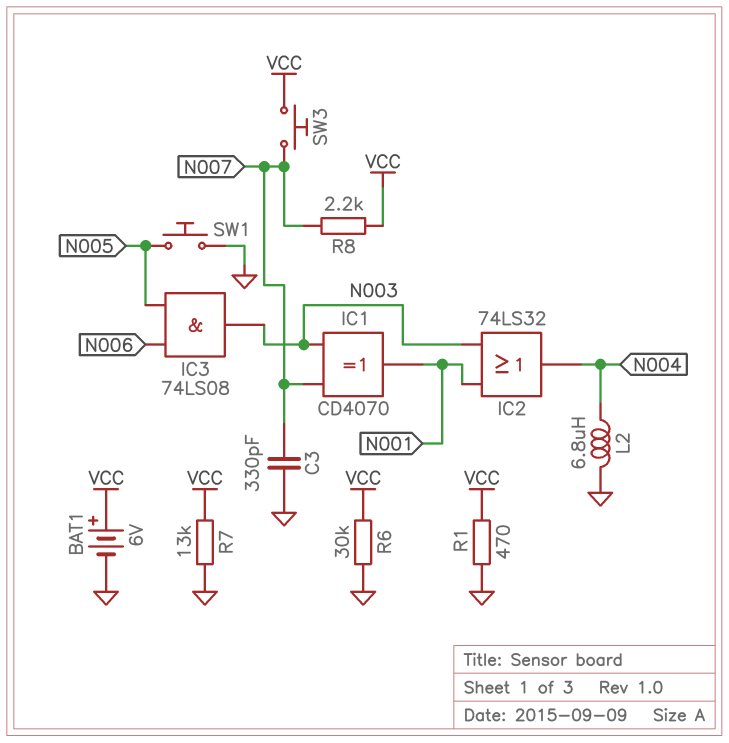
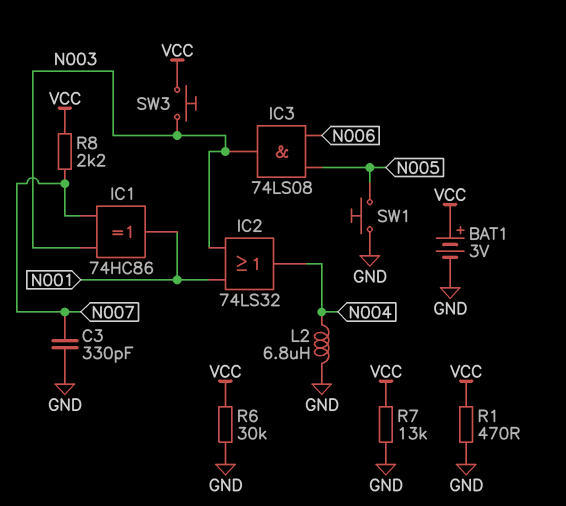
BAT1: 6V (plus VCC, minus GND) -> 3V (plus VCC, minus GND)
IC1: XOR CD4070 (in N003, in N007, out N001) -> XOR 74HC86 (in N003, in N007, out N001)
SW3: button (N007, VCC) -> button (N003, VCC)

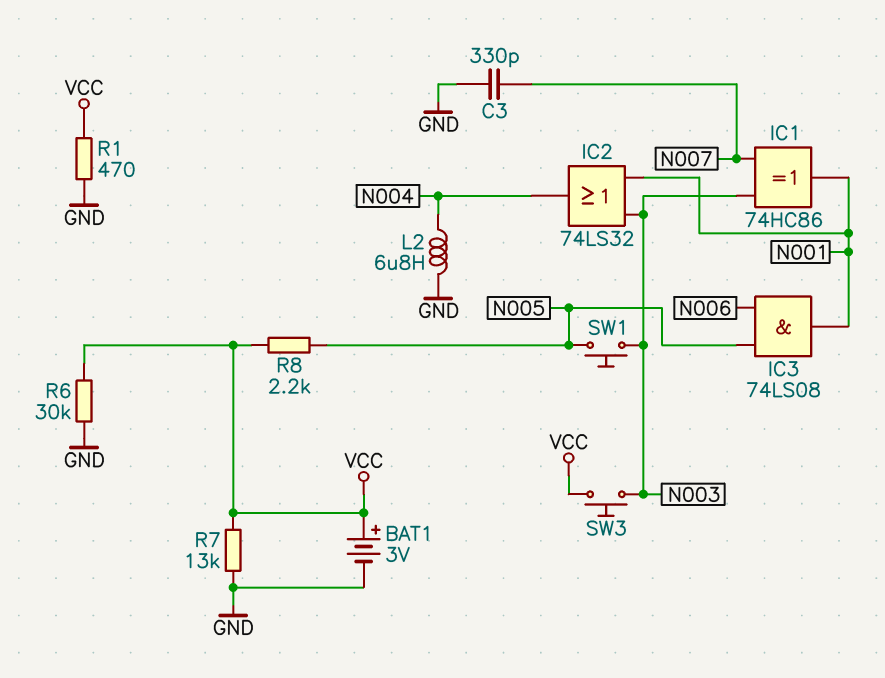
IC3: AND 74LS08 (in N005, in N006, out N003) -> AND 74LS08 (in N005, in N006, out N001)
R8: 2.2k (N007, VCC) -> 2.2k (N005, VCC)
SW1: button (GND, N005) -> button (N003, N005)

